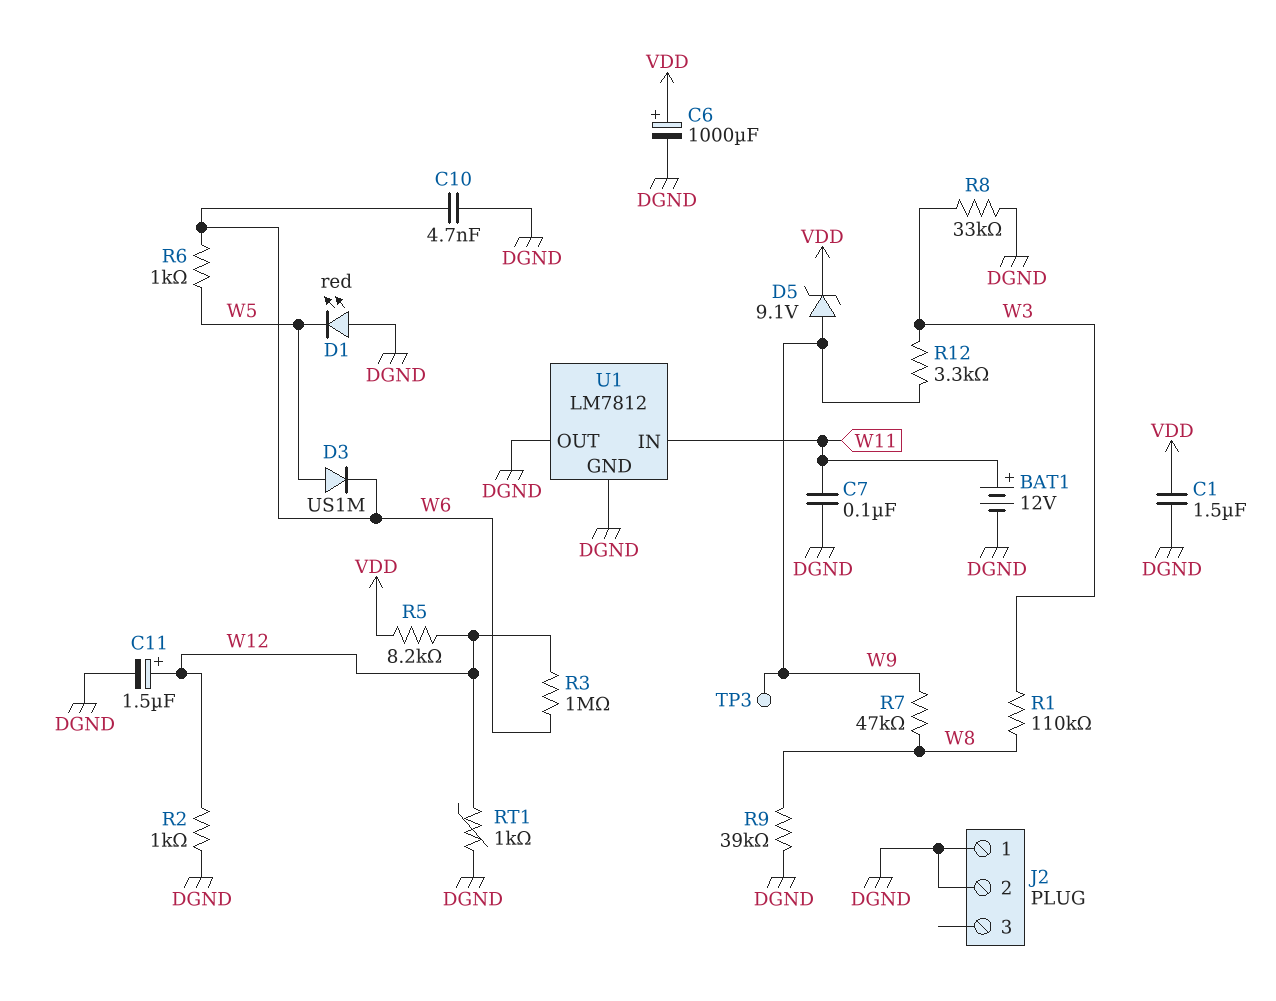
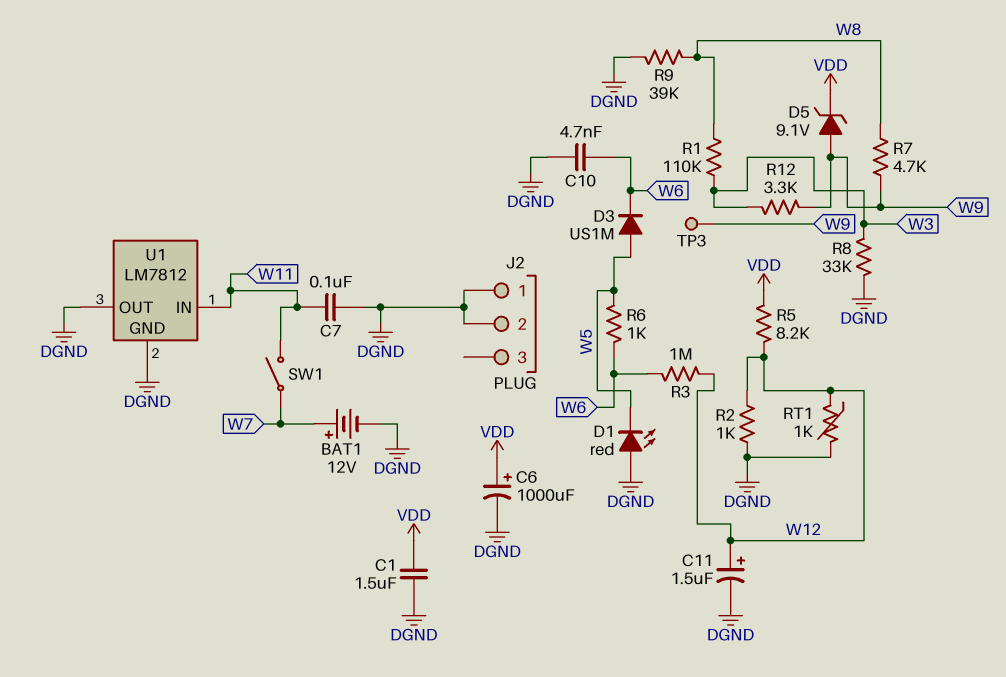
BAT1: 12V (plus W11, minus DGND) -> 12V (plus W7, minus DGND)
R7: 47k (W8, W9) -> 4.7k (W8, W9)
SW1: none -> switch (W7, W11)

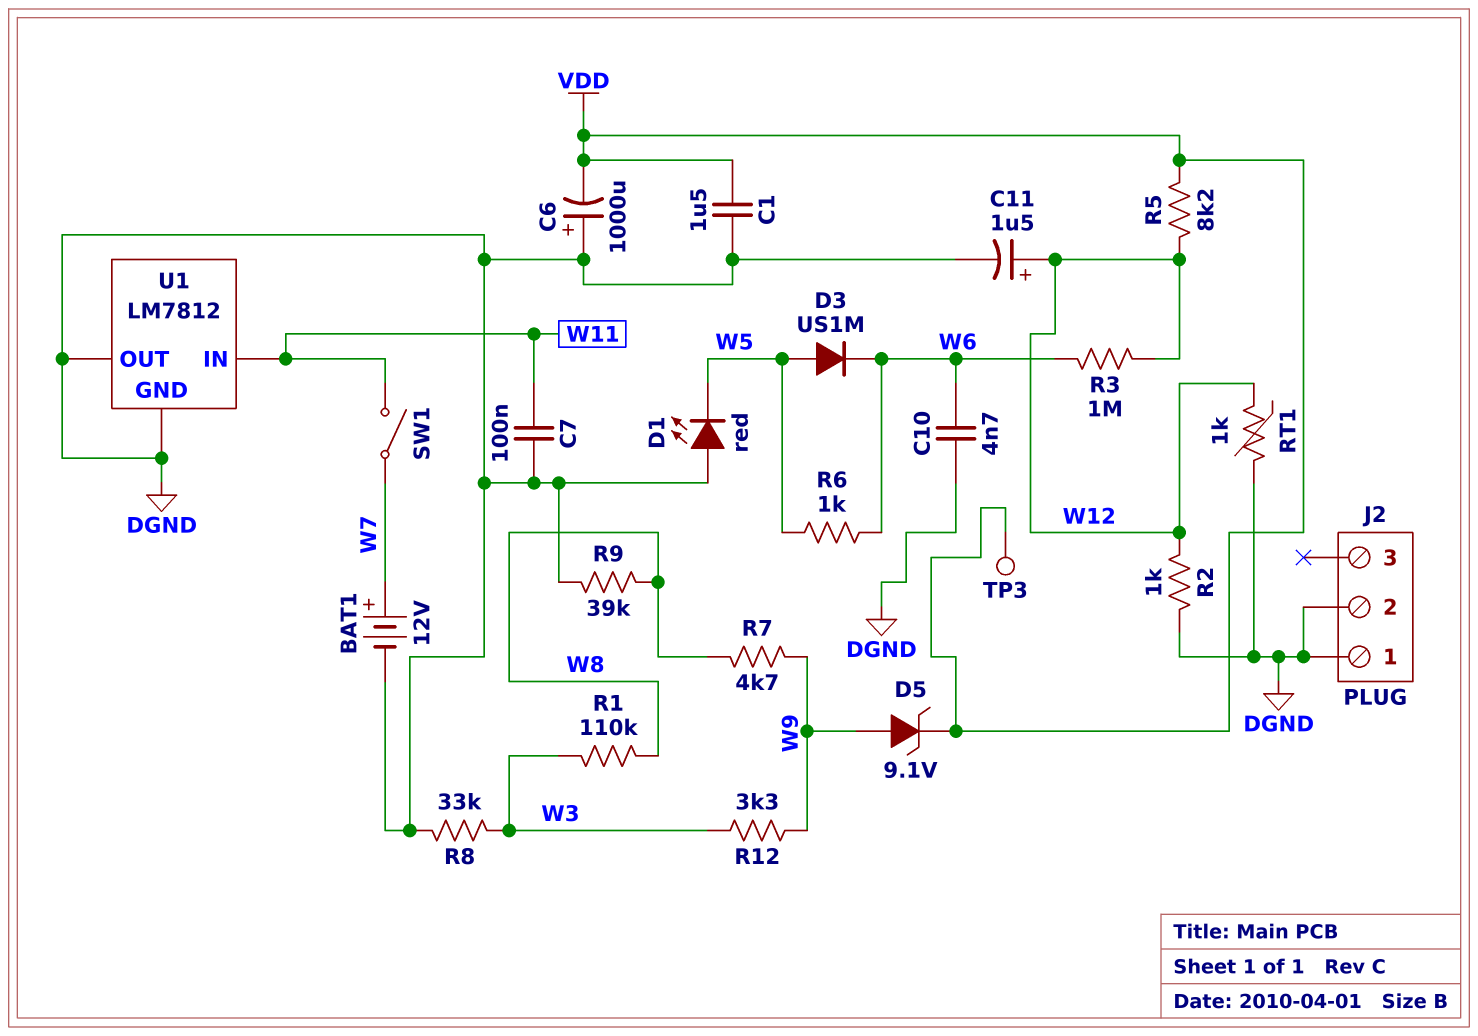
C6: 1000uF (plus VDD, minus DGND) -> 1000uF (plus DGND, minus VDD)
TP3: test point (W9) -> test point (VDD)

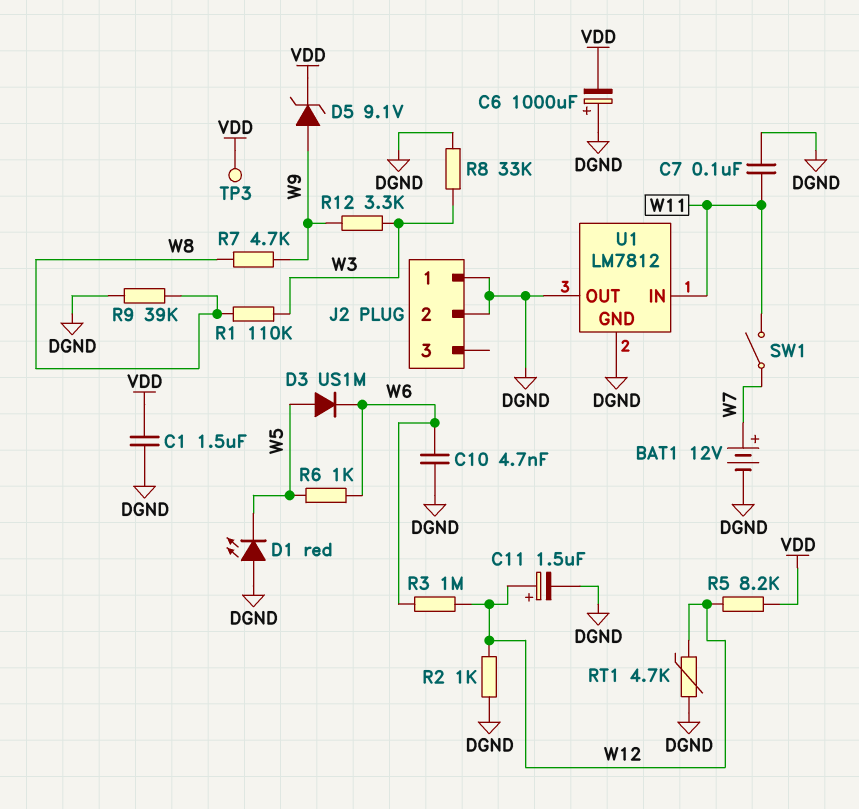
RT1: 1k (DGND, W12) -> 4.7k (DGND, W12)

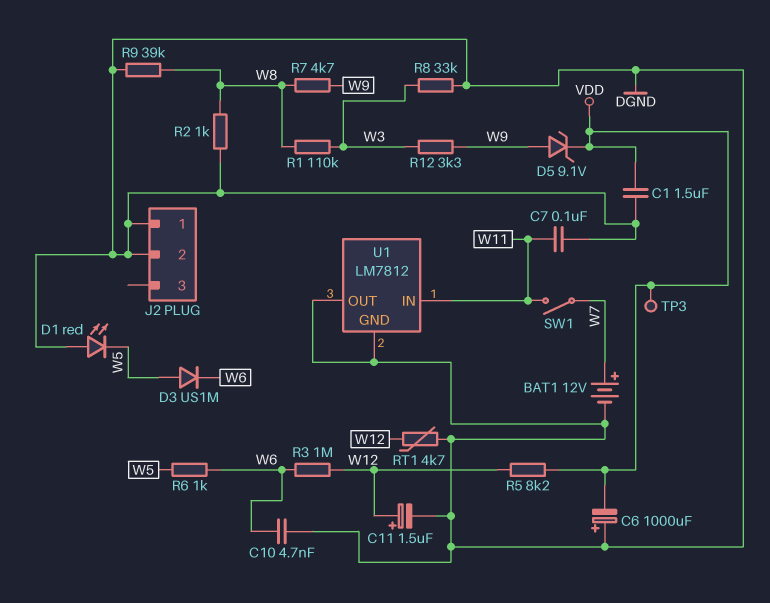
R2: 1k (DGND, W12) -> 1k (DGND, W8)

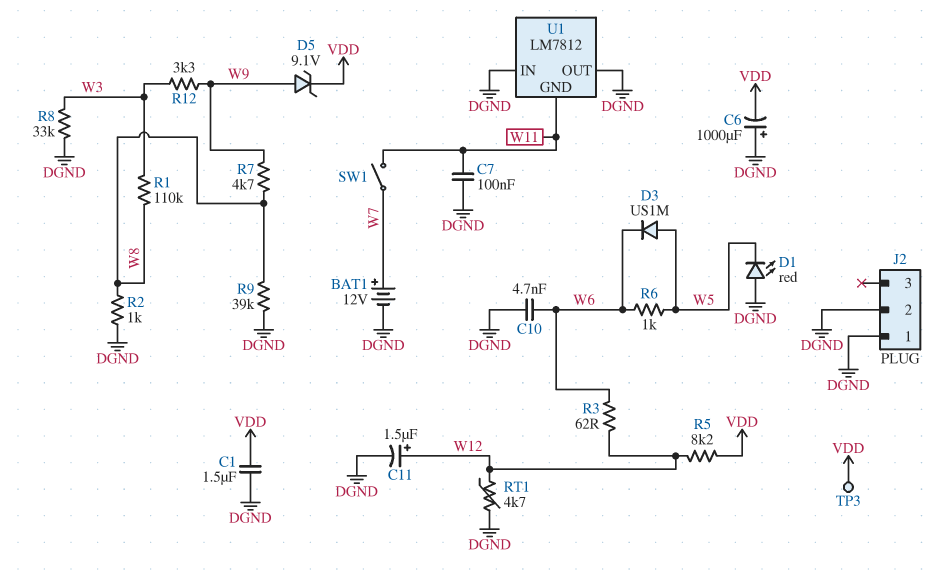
R3: 1M (W6, W12) -> 62 (W6, W12)
U1 pin GND: DGND -> W11
U1 pin IN: W11 -> DGND

